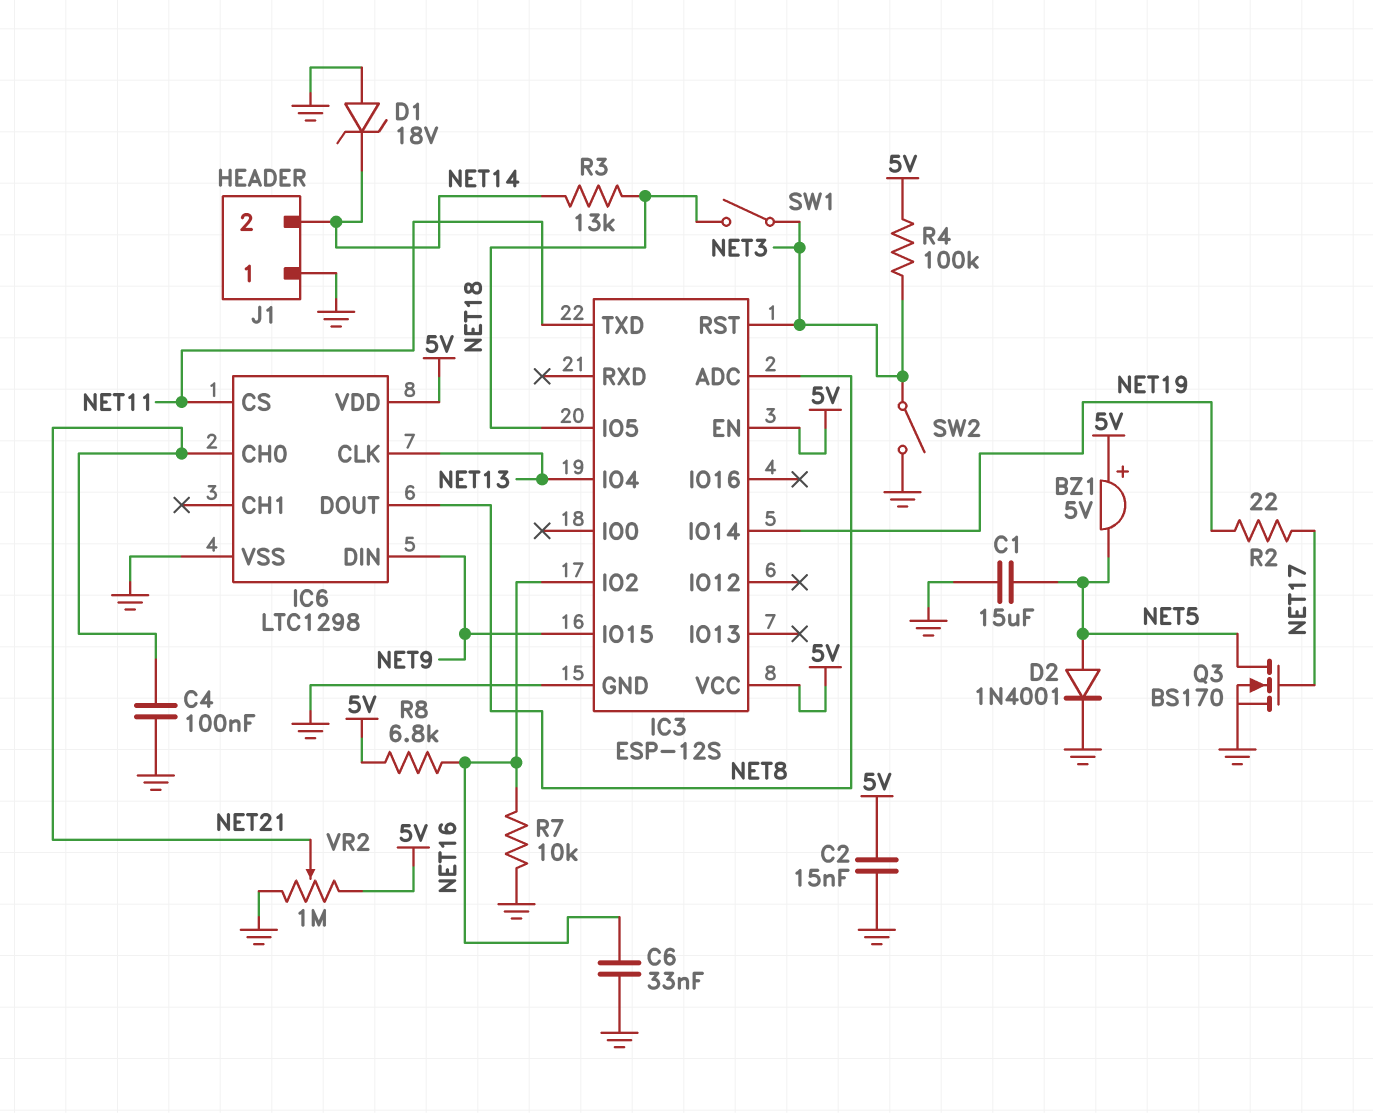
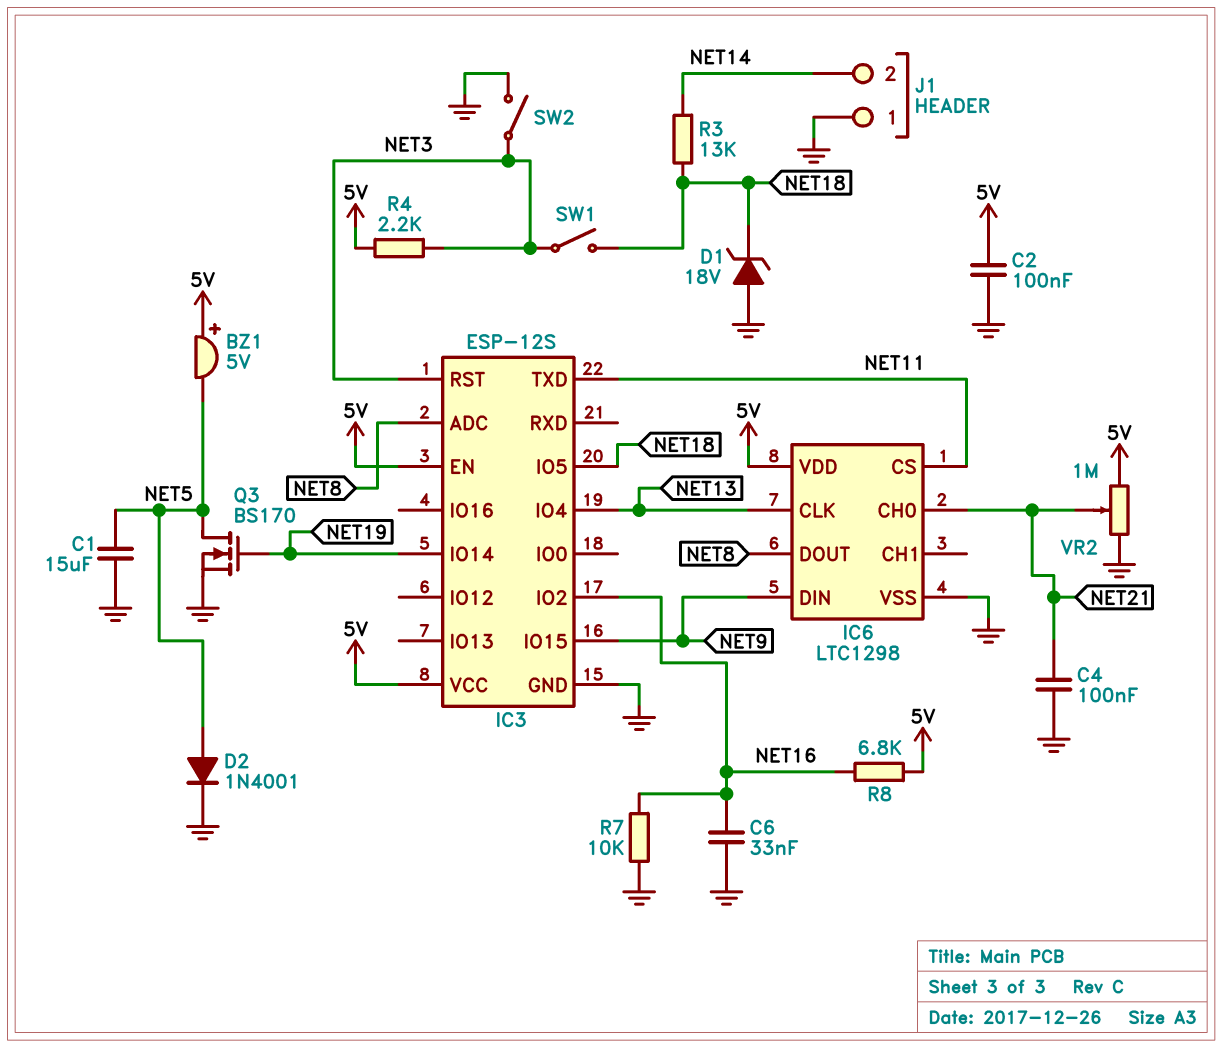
C2: 15nF (5V, GND) -> 100nF (5V, GND)
D1: zener 18V (A GND, K NET14) -> zener 18V (A GND, K NET18)
Q3: NMOS BS170 (G NET17, D NET5, S GND) -> NMOS BS170 (G NET19, D NET5, S GND)
R2: 22 (NET17, NET19) -> none
R4: 100k (5V, NET3) -> 2.2k (5V, NET3)

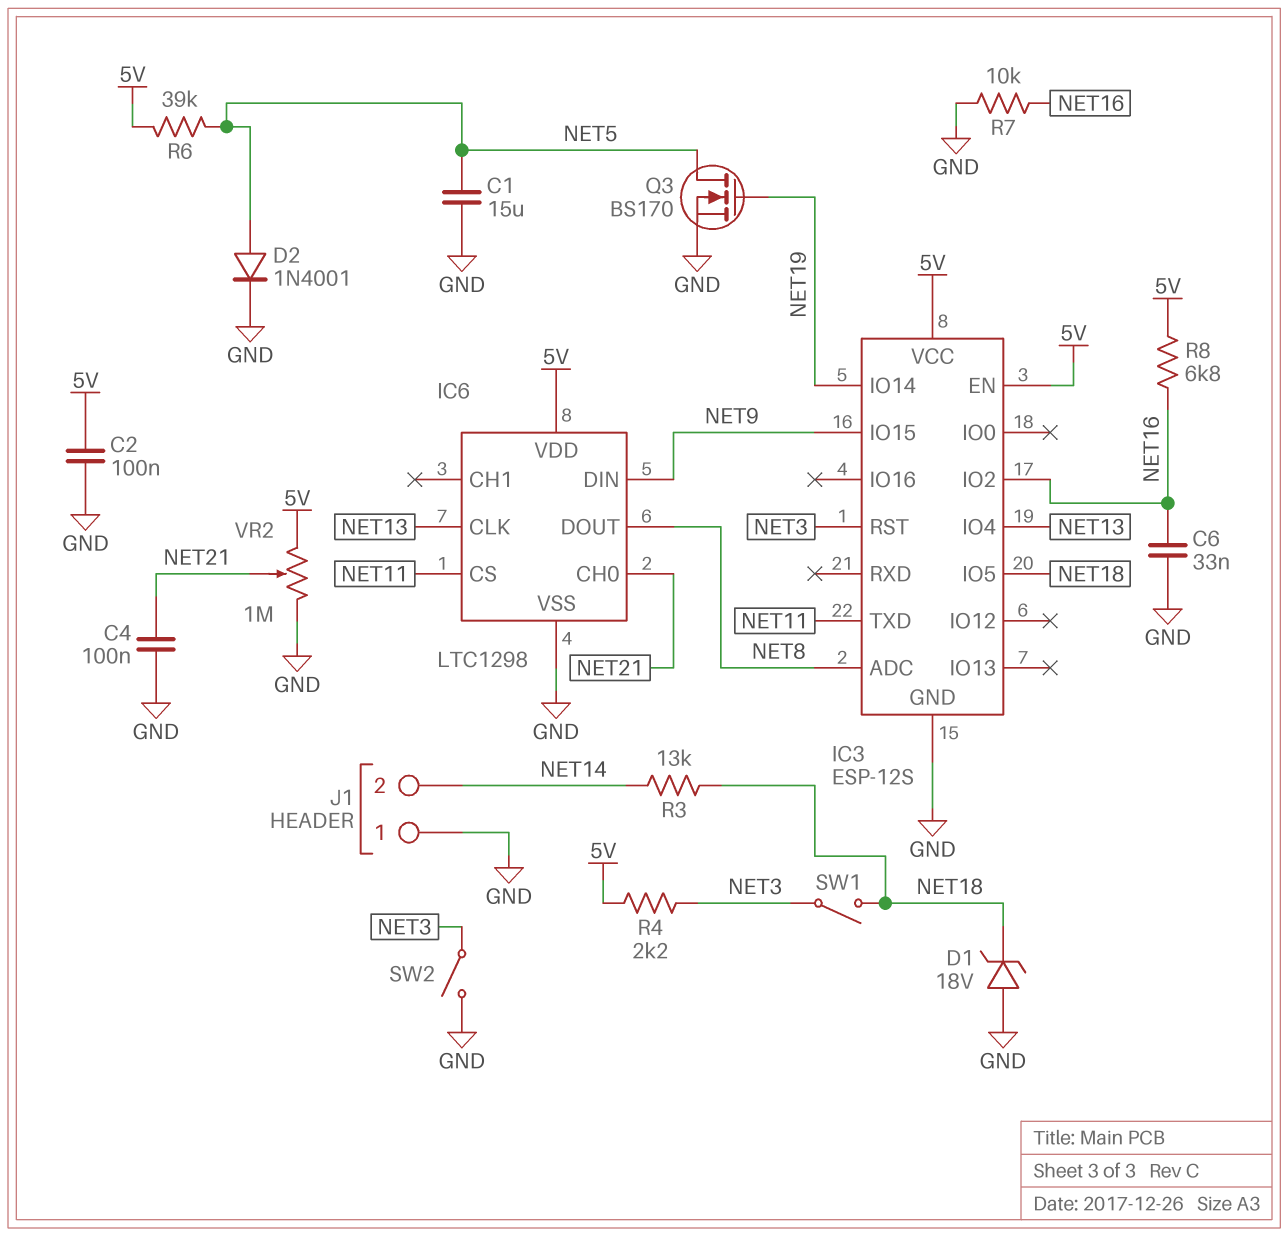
BZ1: buzzer 5V (plus 5V, minus NET5) -> none
R6: none -> 39k (5V, NET5)

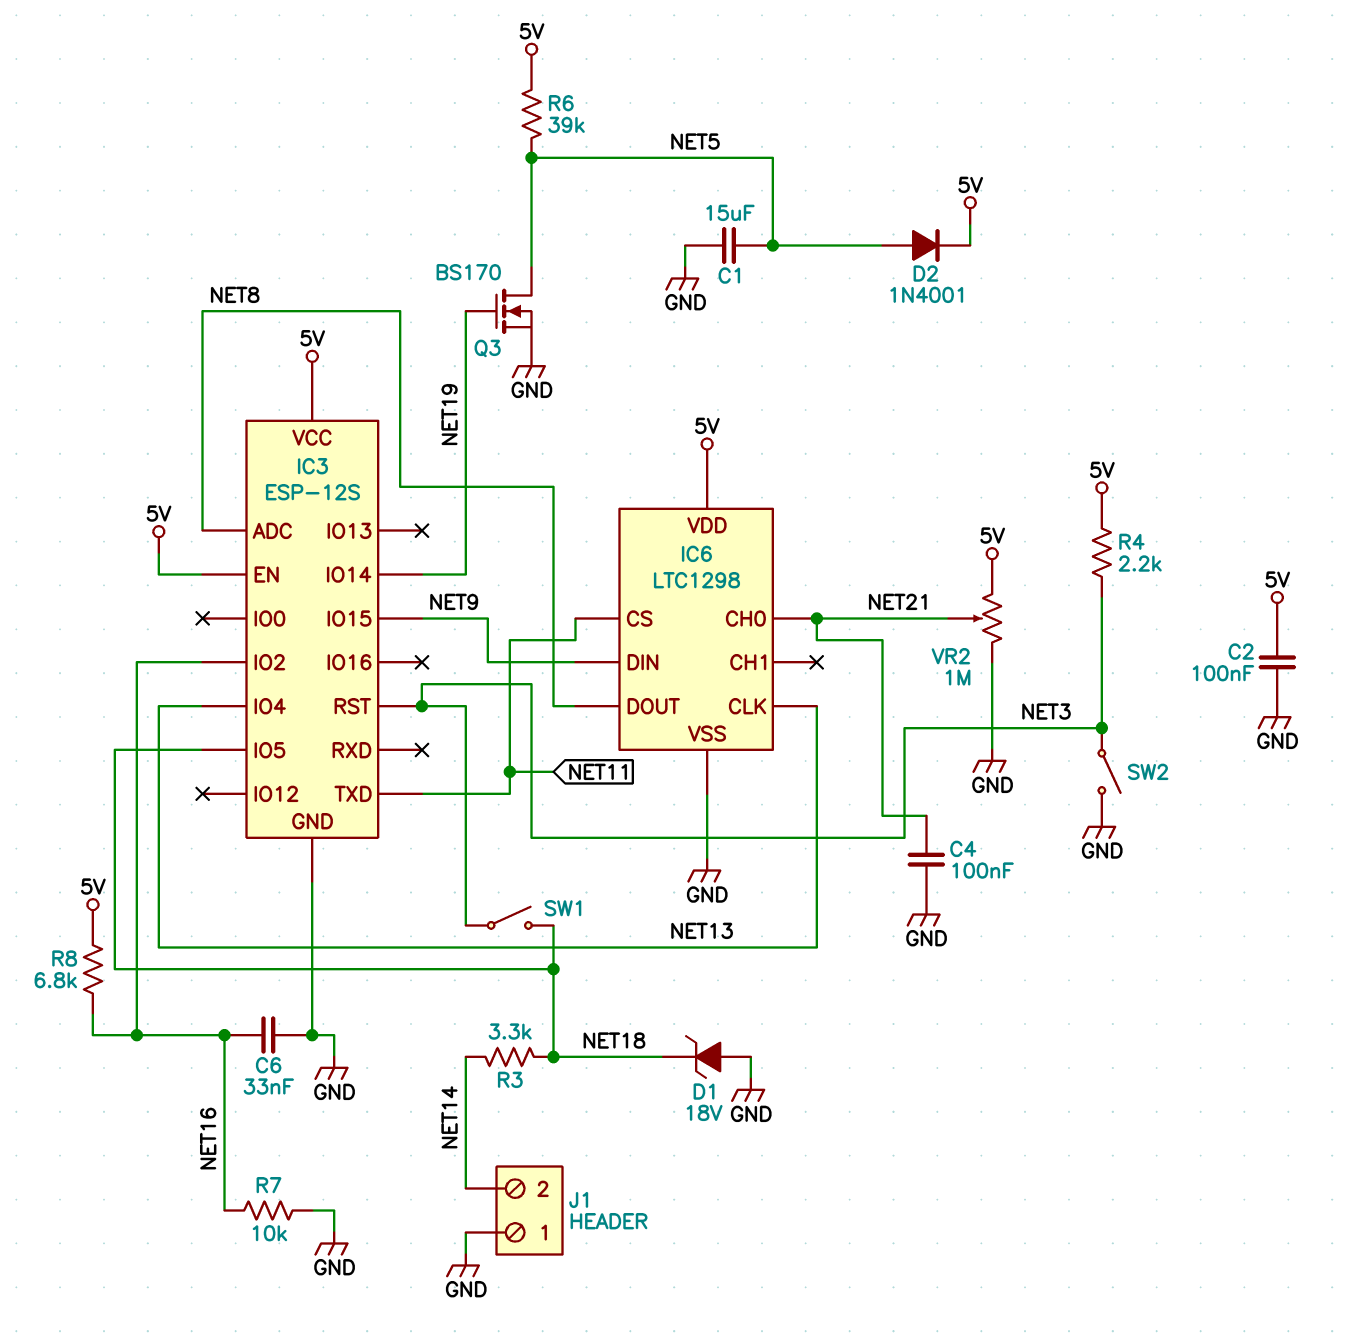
D2: diode 1N4001 (A NET5, K GND) -> diode 1N4001 (A NET5, K 5V)
R3: 13k (NET14, NET18) -> 3.3k (NET14, NET18)

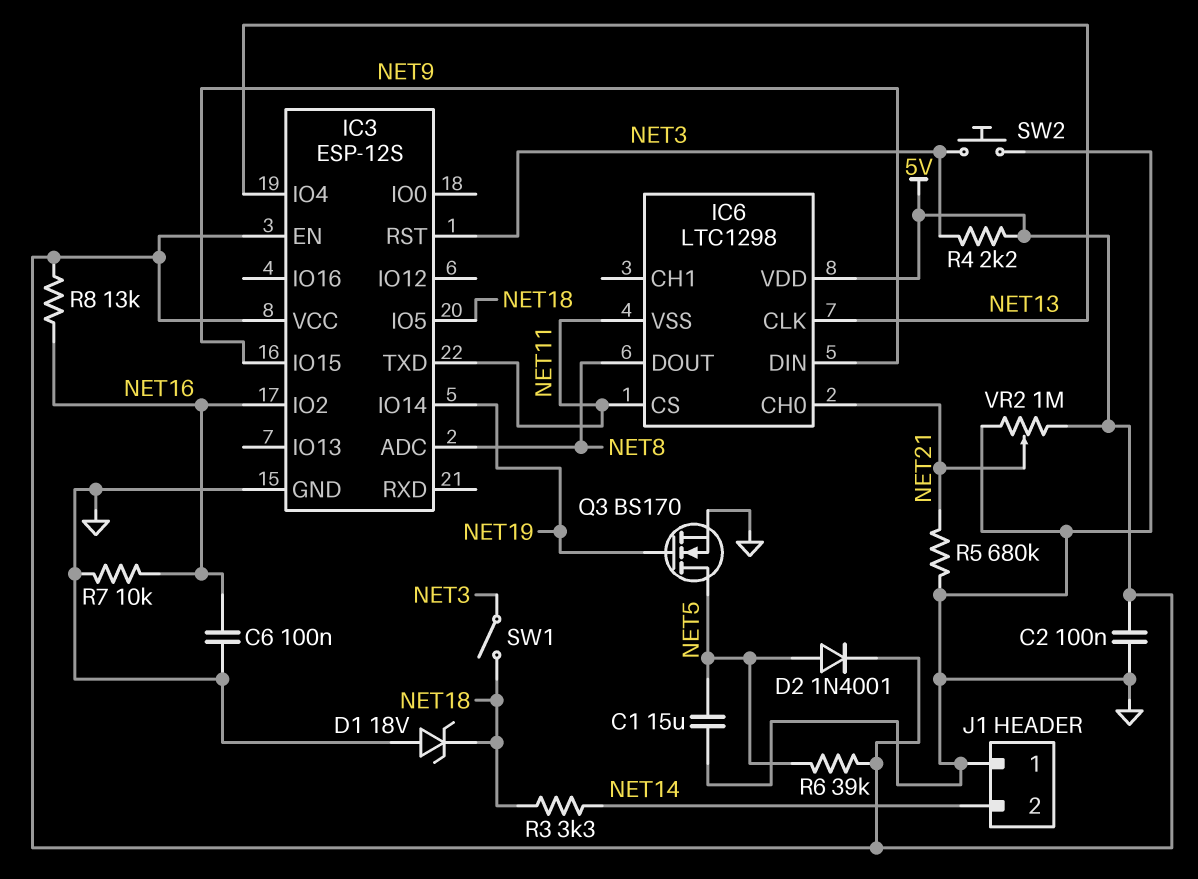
C4: 100nF (GND, NET21) -> none
C6: 33nF (GND, NET16) -> 100nF (GND, NET16)
IC6 pin VSS: GND -> NET11
R5: none -> 680k (GND, NET21)
R8: 6.8k (5V, NET16) -> 13k (5V, NET16)
SW2: switch (GND, NET3) -> button (GND, NET3)

